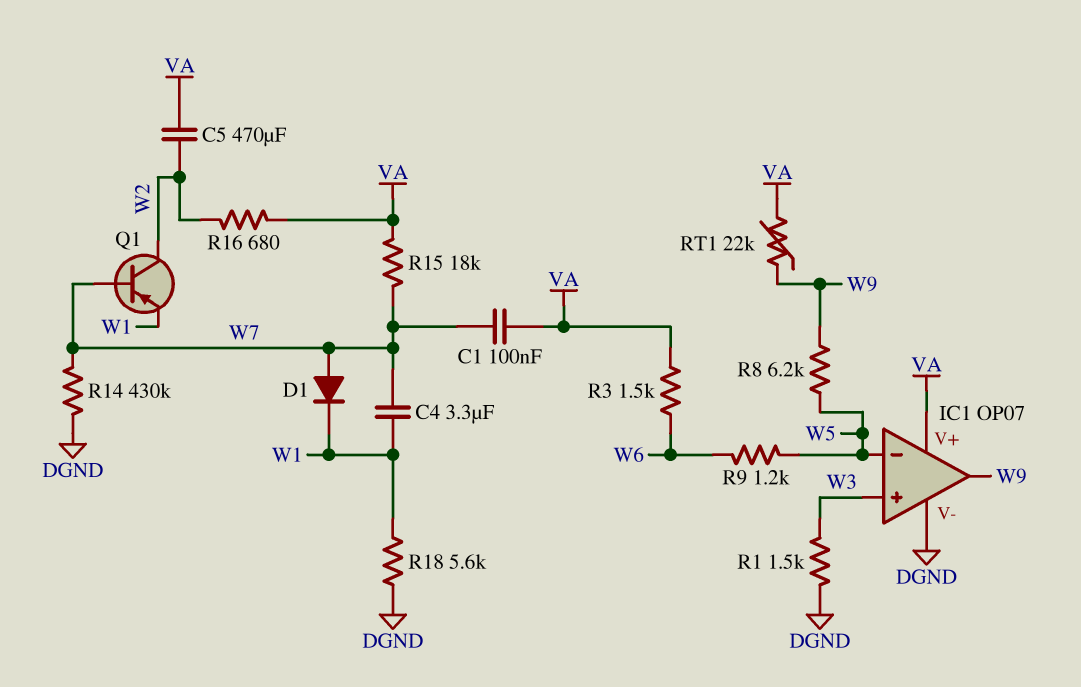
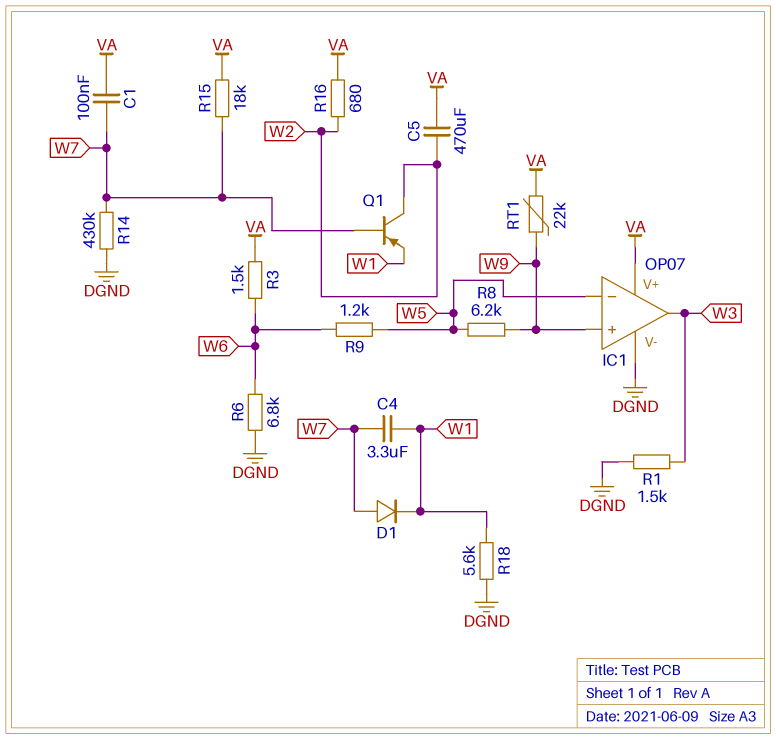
IC1 pin in+: W3 -> W9
IC1 pin out: W9 -> W3
R6: none -> 6.8k (DGND, W6)

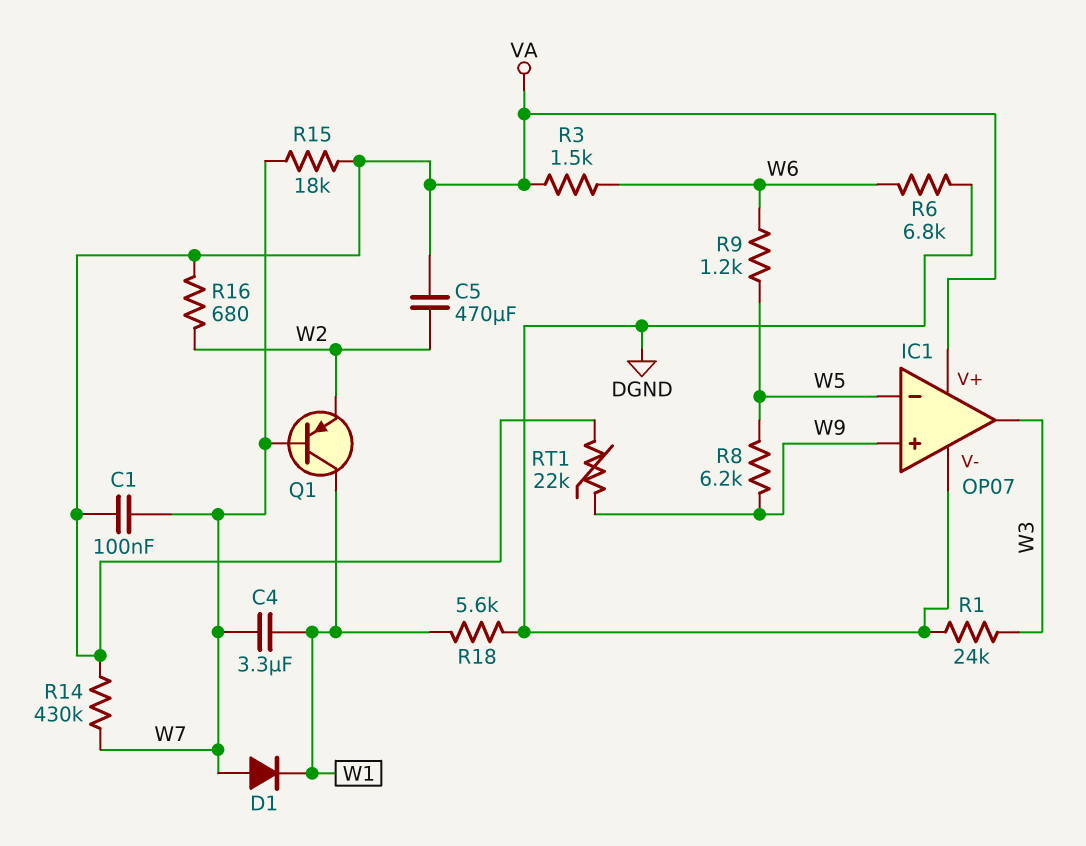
Q1: PNP (B W7, C W2, E W1) -> PNP (B W7, C W1, E W2)
R1: 1.5k (DGND, W3) -> 24k (DGND, W3)
R14: 430k (DGND, W7) -> 430k (VA, W7)

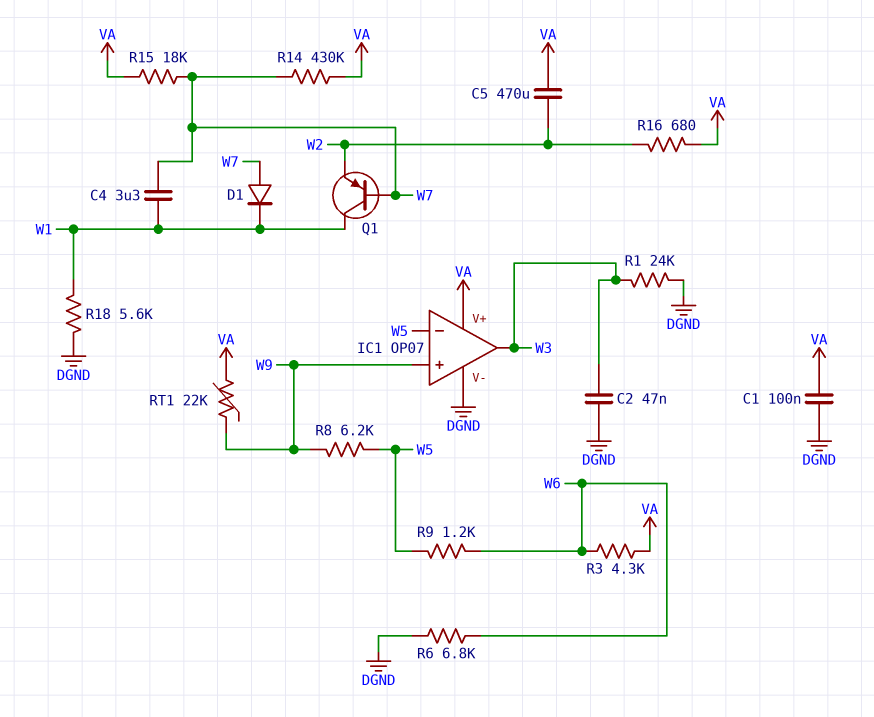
C1: 100nF (VA, W7) -> 100nF (DGND, VA)
C2: none -> 47nF (DGND, W3)
R3: 1.5k (VA, W6) -> 4.3k (VA, W6)

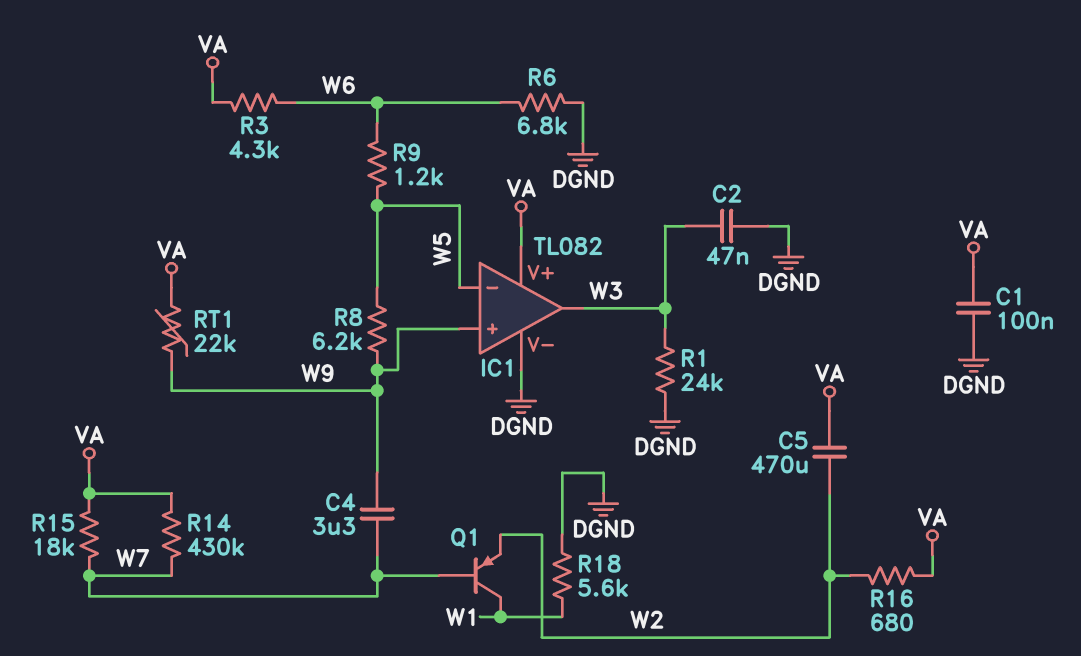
C4: 3.3uF (W1, W7) -> 3.3uF (W7, W9)
D1: diode (A W7, K W1) -> none
IC1: OP07 -> TL082

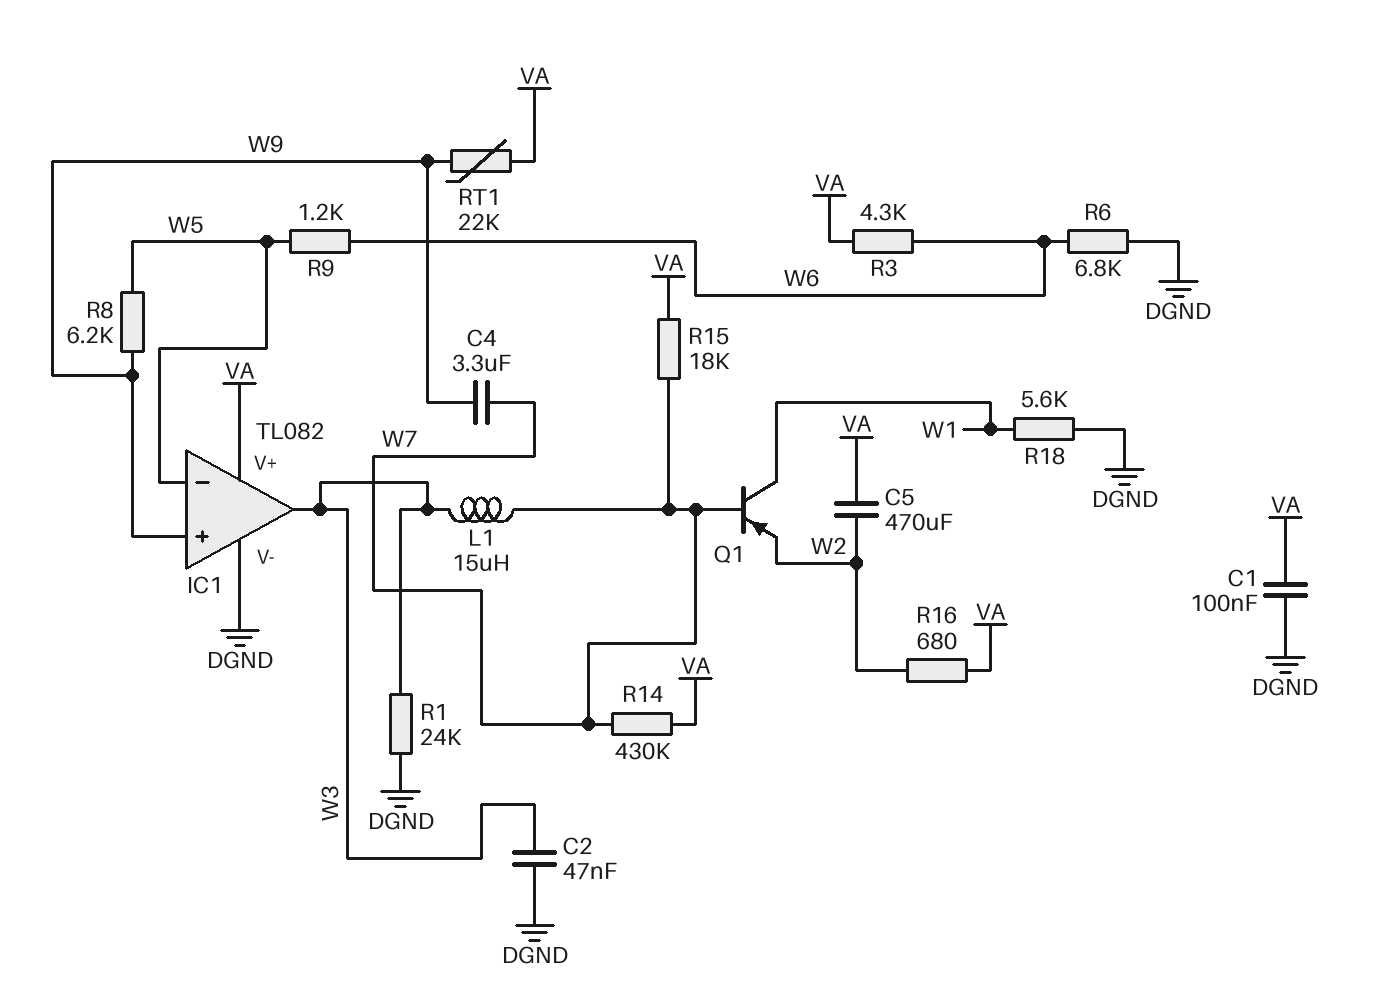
L1: none -> 15uH (W3, W7)

